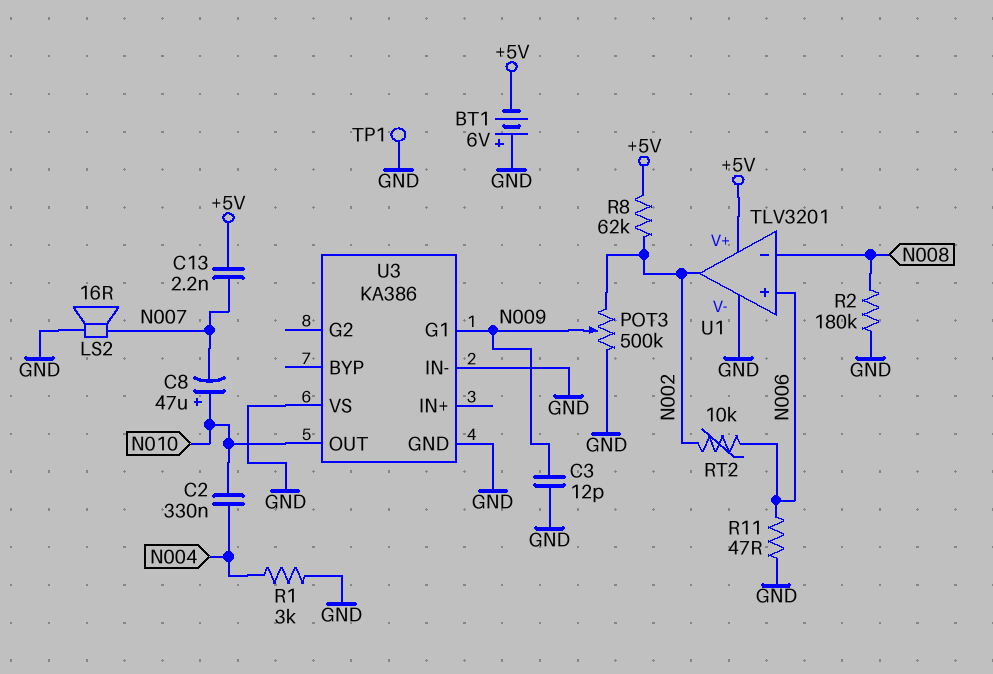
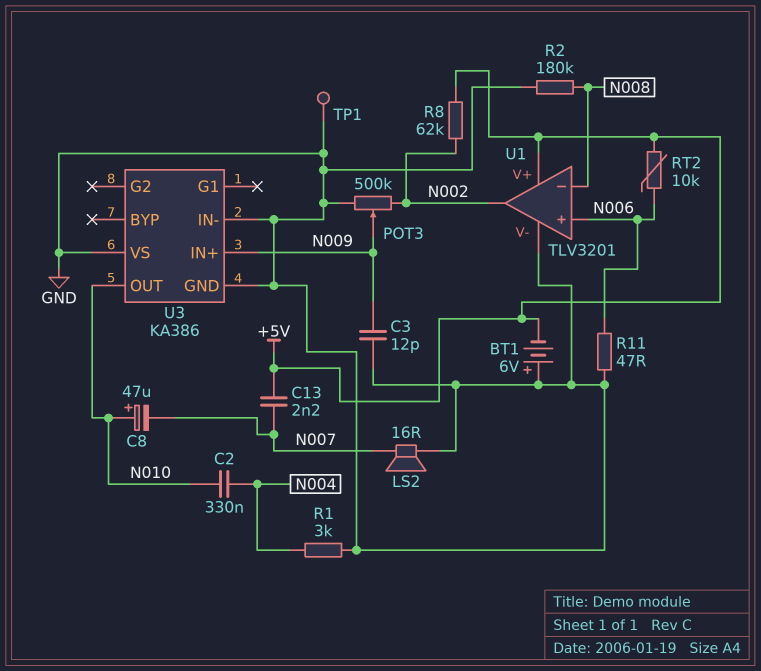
RT2: 10k (N002, N006) -> 10k (+5V, N006)
U3 pin G1: N009 -> none
U3 pin IN+: none -> N009

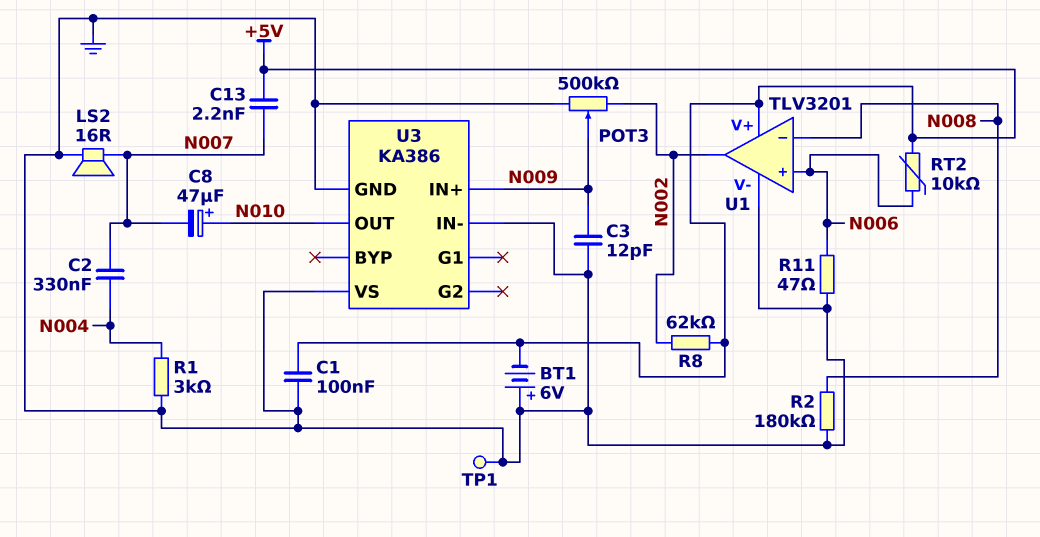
C1: none -> 100nF (+5V, GND)
C2: 330nF (N004, N010) -> 330nF (N004, N007)

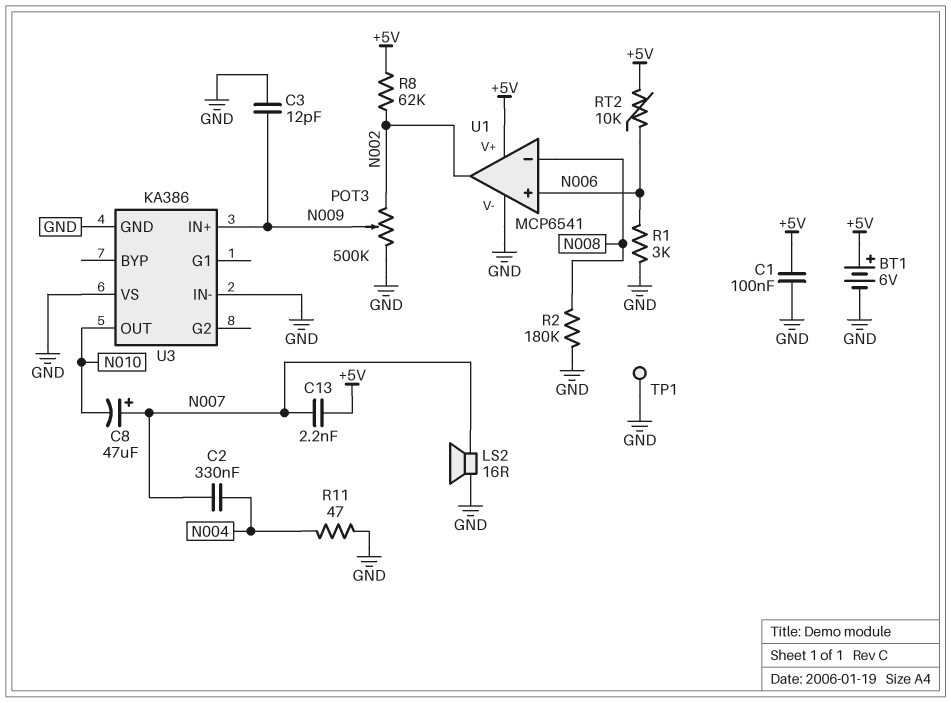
BT1: 6V (plus GND, minus +5V) -> 6V (plus +5V, minus GND)
C8: 47uF (plus N010, minus N007) -> 47uF (plus N007, minus N010)
R1: 3k (GND, N004) -> 3k (GND, N006)
R11: 47 (GND, N006) -> 47 (GND, N004)
U1: TLV3201 -> MCP6541

